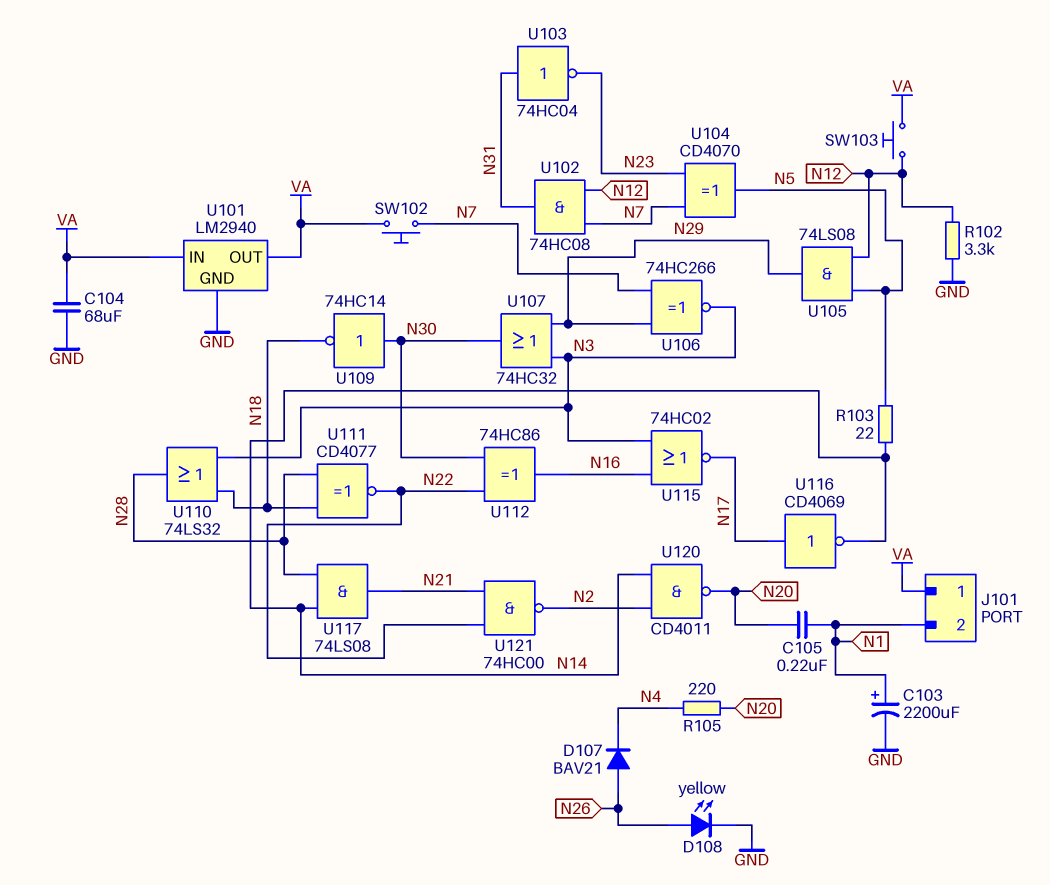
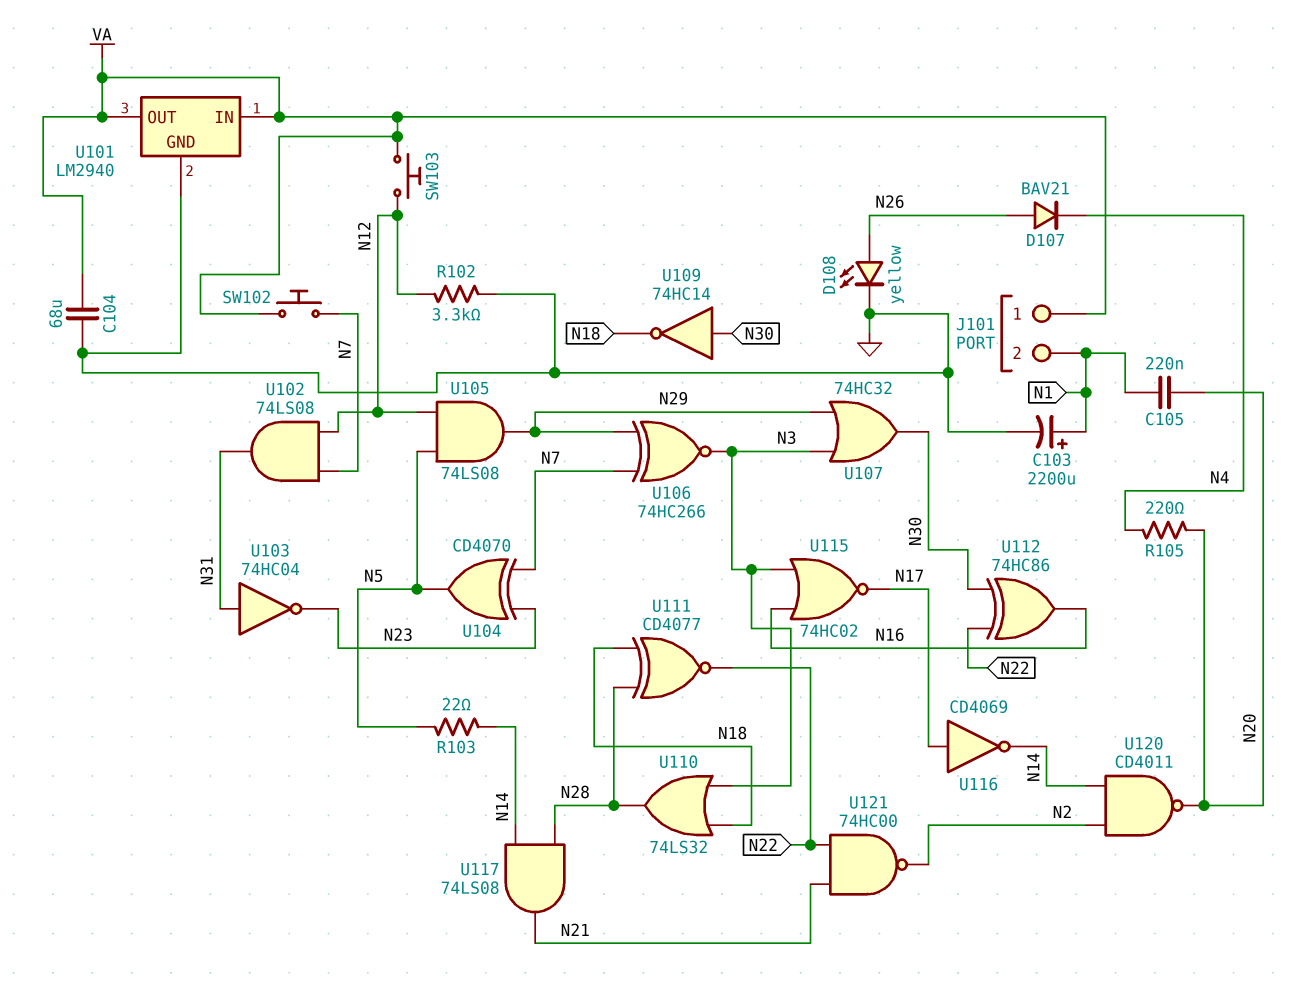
U102: AND 74HC08 (in N7, in N12, out N31) -> AND 74LS08 (in N7, in N12, out N31)

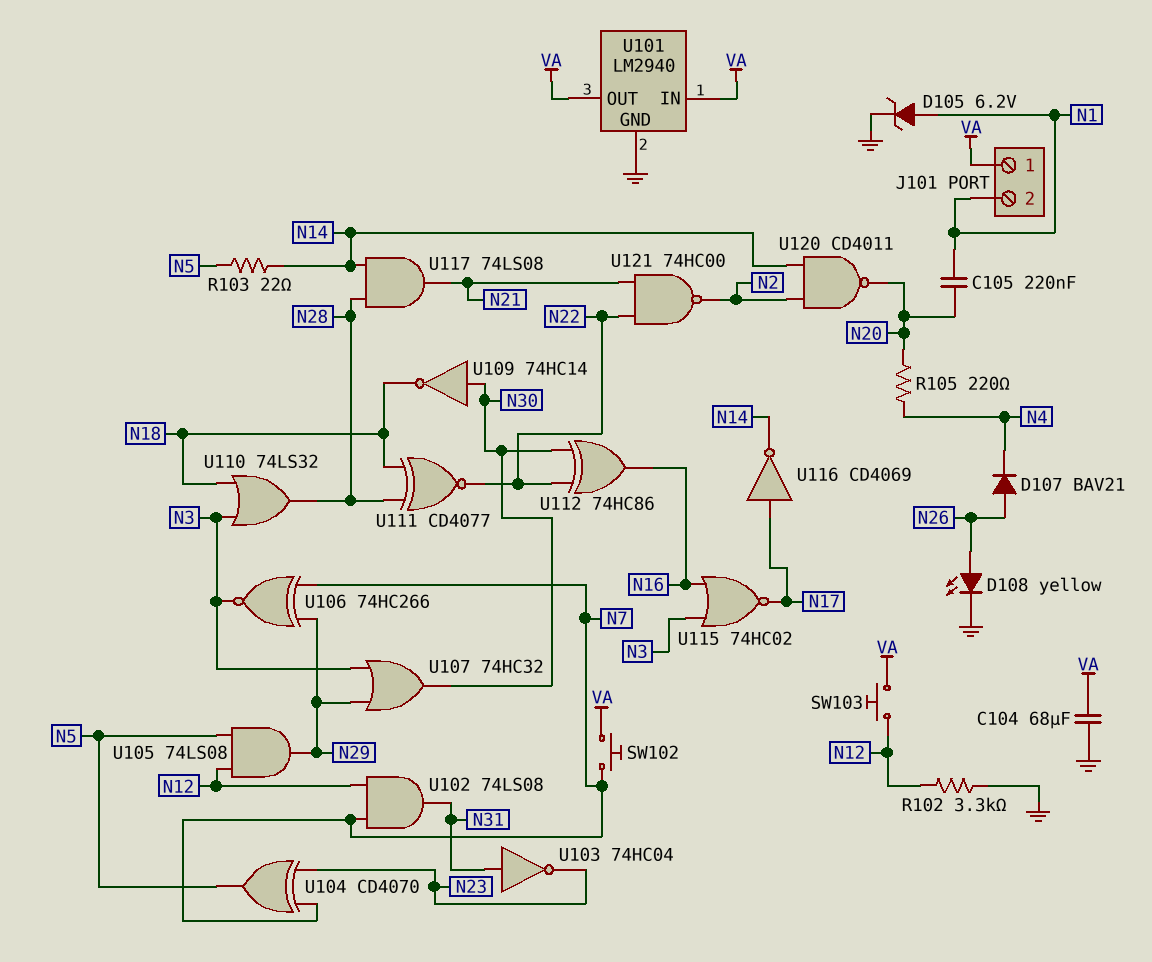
C103: 2200uF (plus N1, minus GND) -> none
D105: none -> zener 6.2V (A N1, K GND)

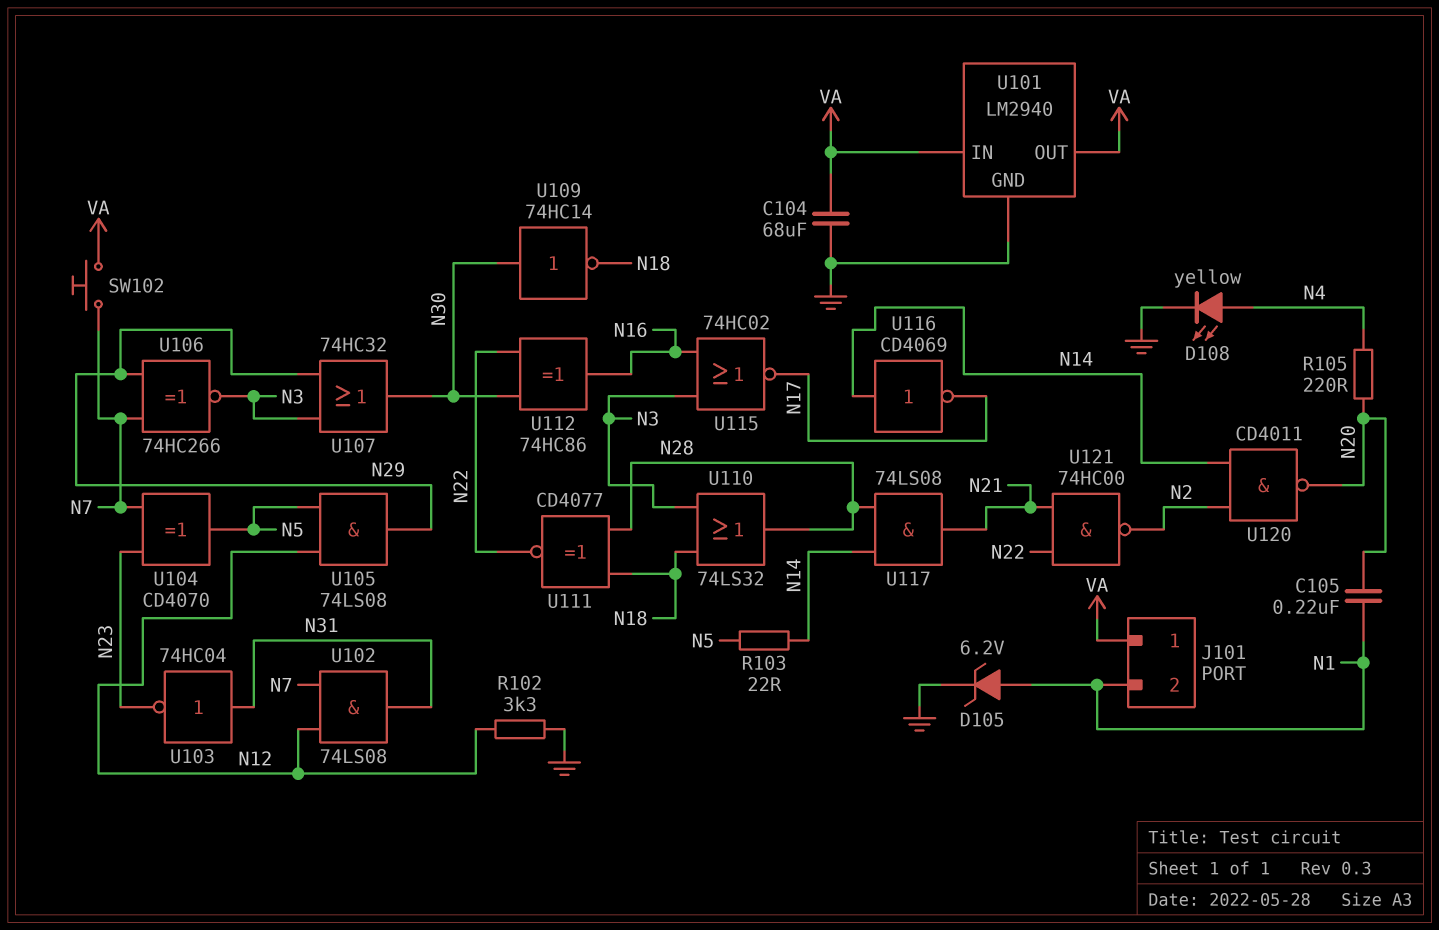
D107: diode BAV21 (A N26, K N4) -> none
D108: LED yellow (A N26, K GND) -> LED yellow (A N4, K GND)
SW103: button (N12, VA) -> none
U116: NOT CD4069 (in N17, out N14) -> NOT CD4069 (in N14, out N17)

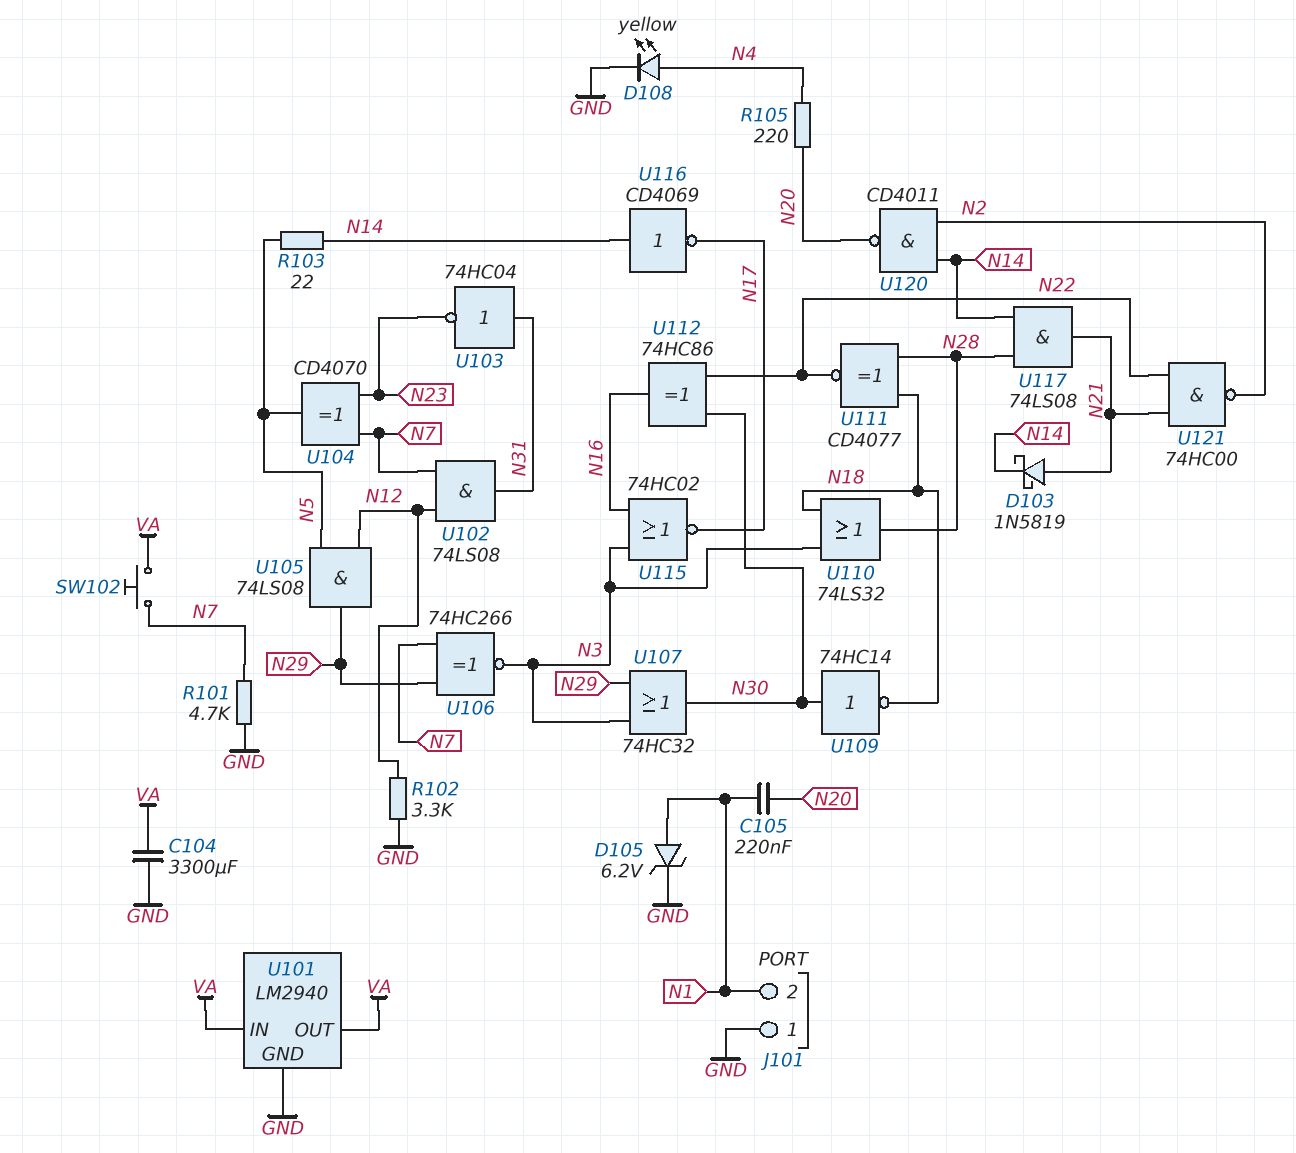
C104: 68uF (GND, VA) -> 3300uF (GND, VA)
D103: none -> schottky 1N5819 (A N21, K N14)
J101 pin 1: VA -> GND
R101: none -> 4.7k (GND, N7)

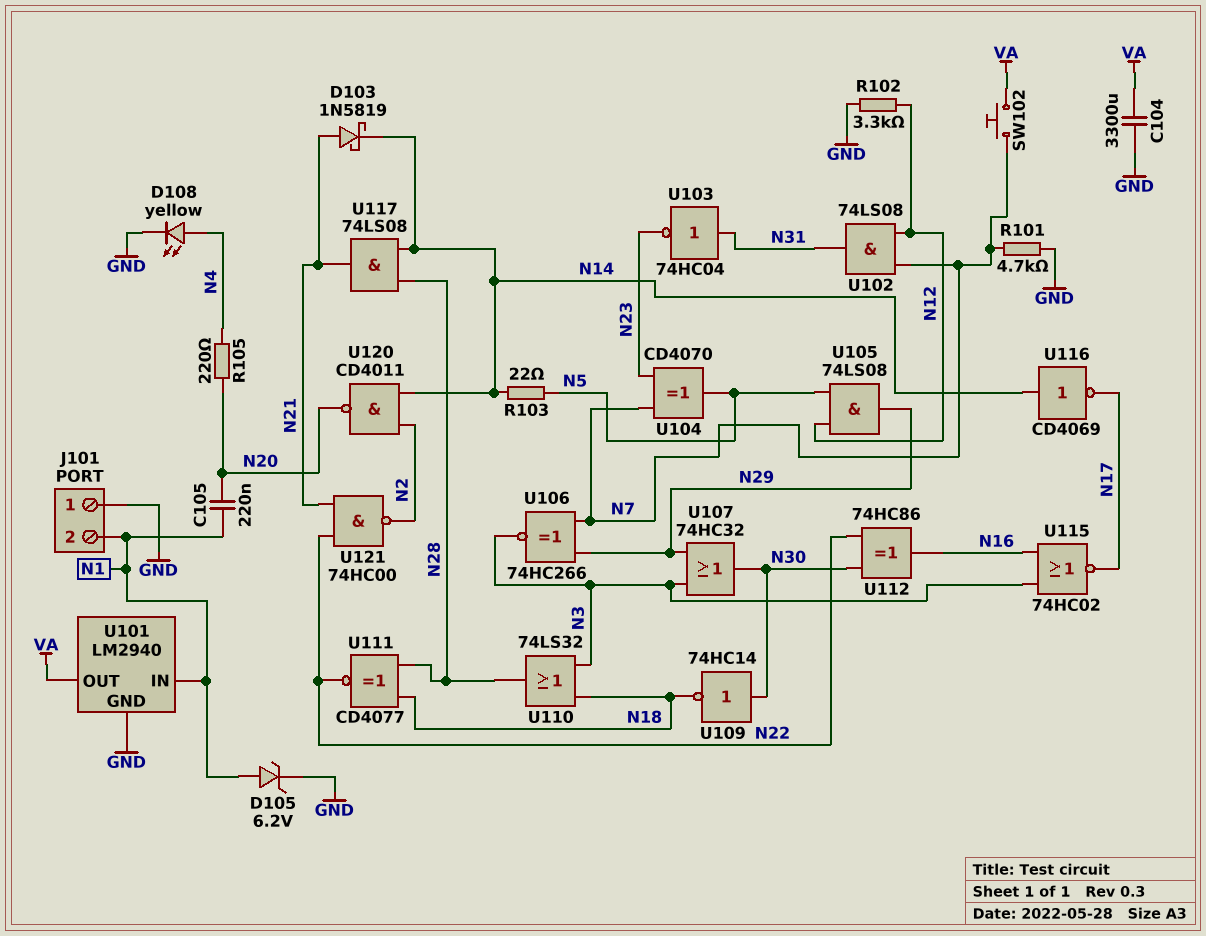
U101 pin IN: VA -> N1

